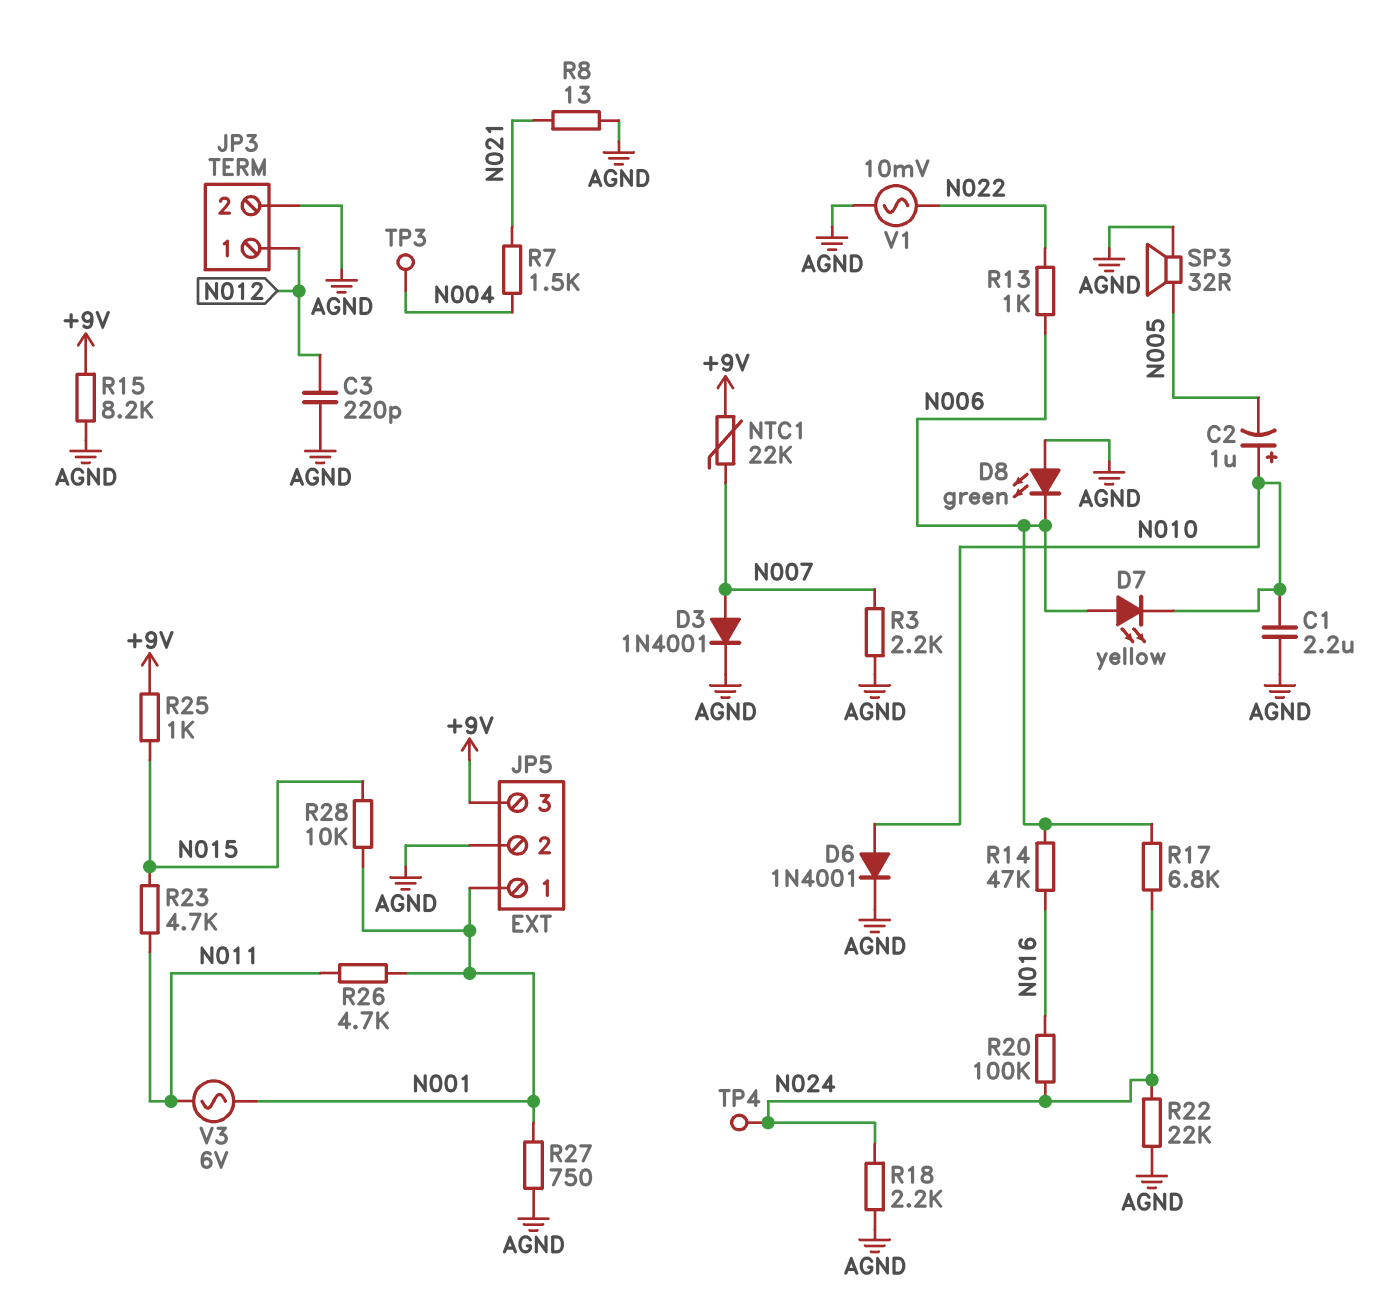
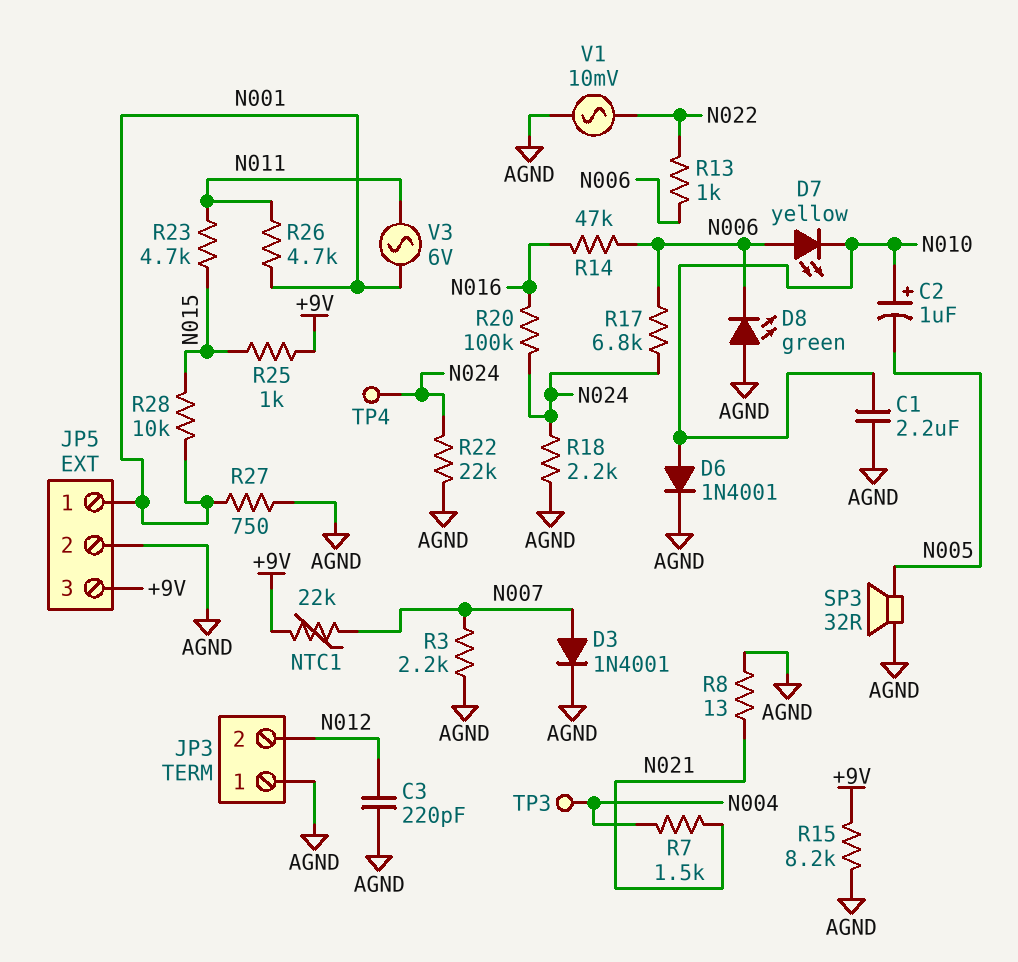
JP3 pin 1: N012 -> AGND
JP3 pin 2: AGND -> N012

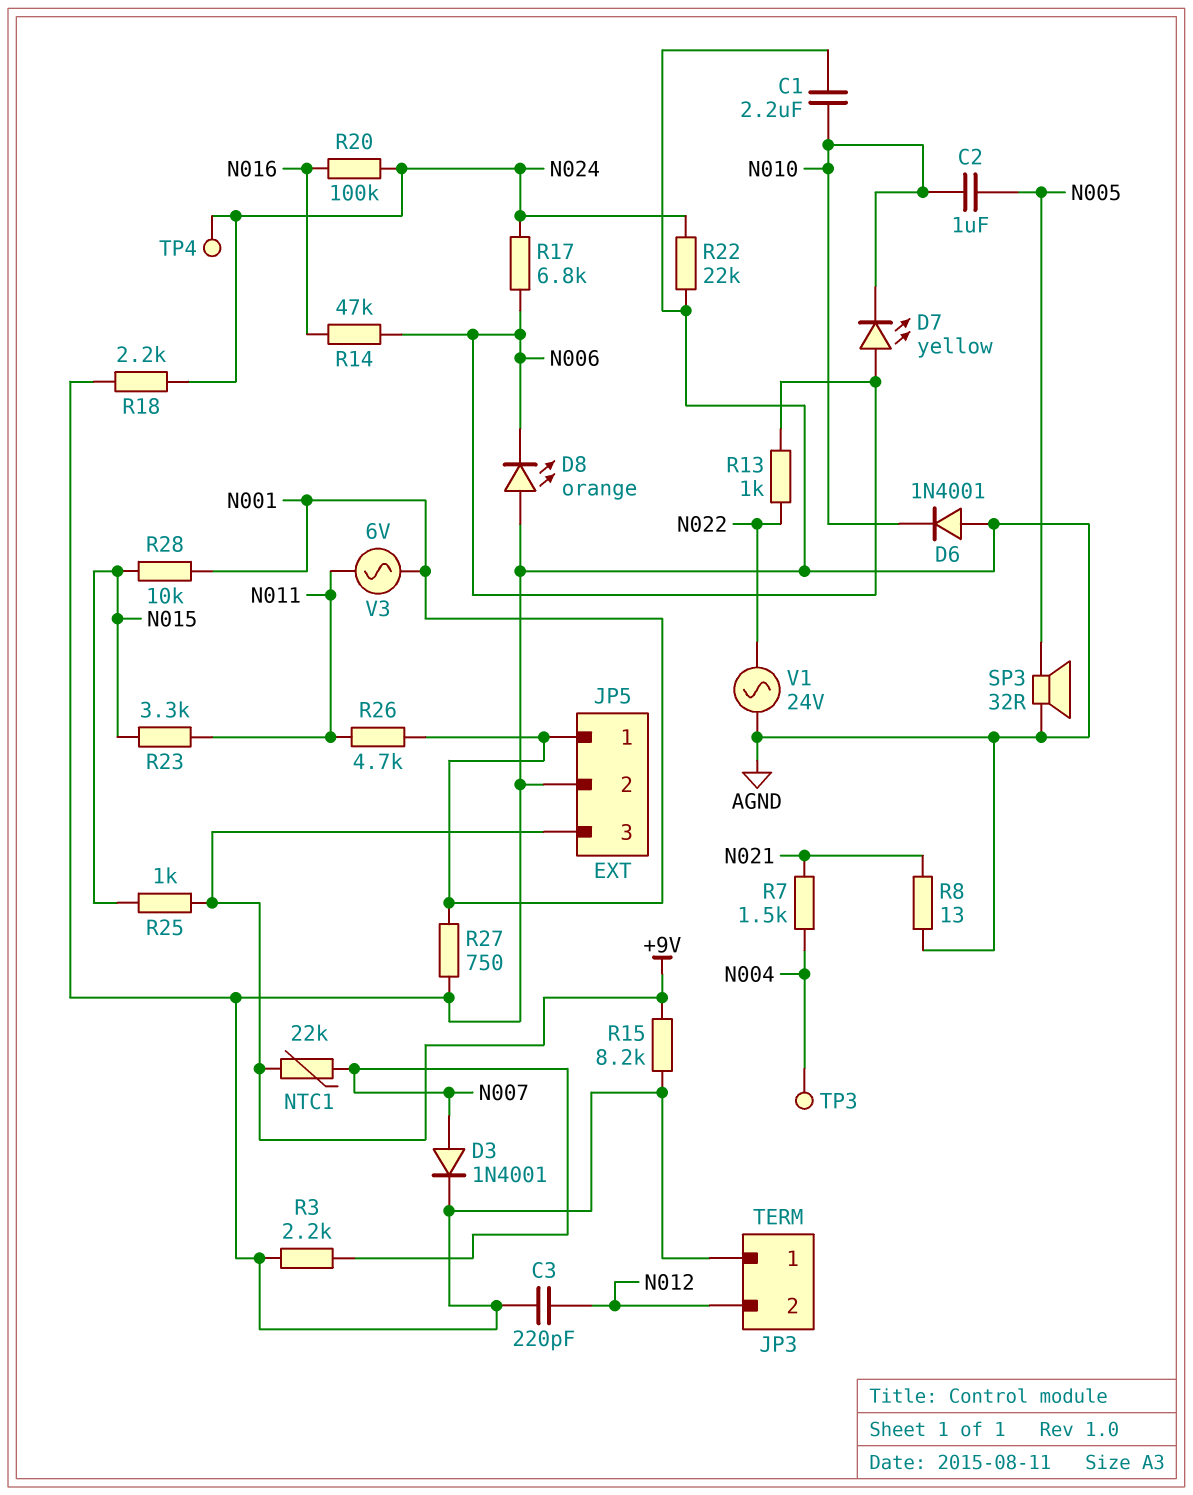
C2: 1uF (plus N010, minus N005) -> 1uF (N005, N010)
D6: diode 1N4001 (A N010, K AGND) -> diode 1N4001 (A AGND, K N010)
D8: LED green (A AGND, K N006) -> LED orange (A AGND, K N006)
R23: 4.7k (N011, N015) -> 3.3k (N011, N015)
V1: AC 10mV (AGND, N022) -> AC 24V (AGND, N022)

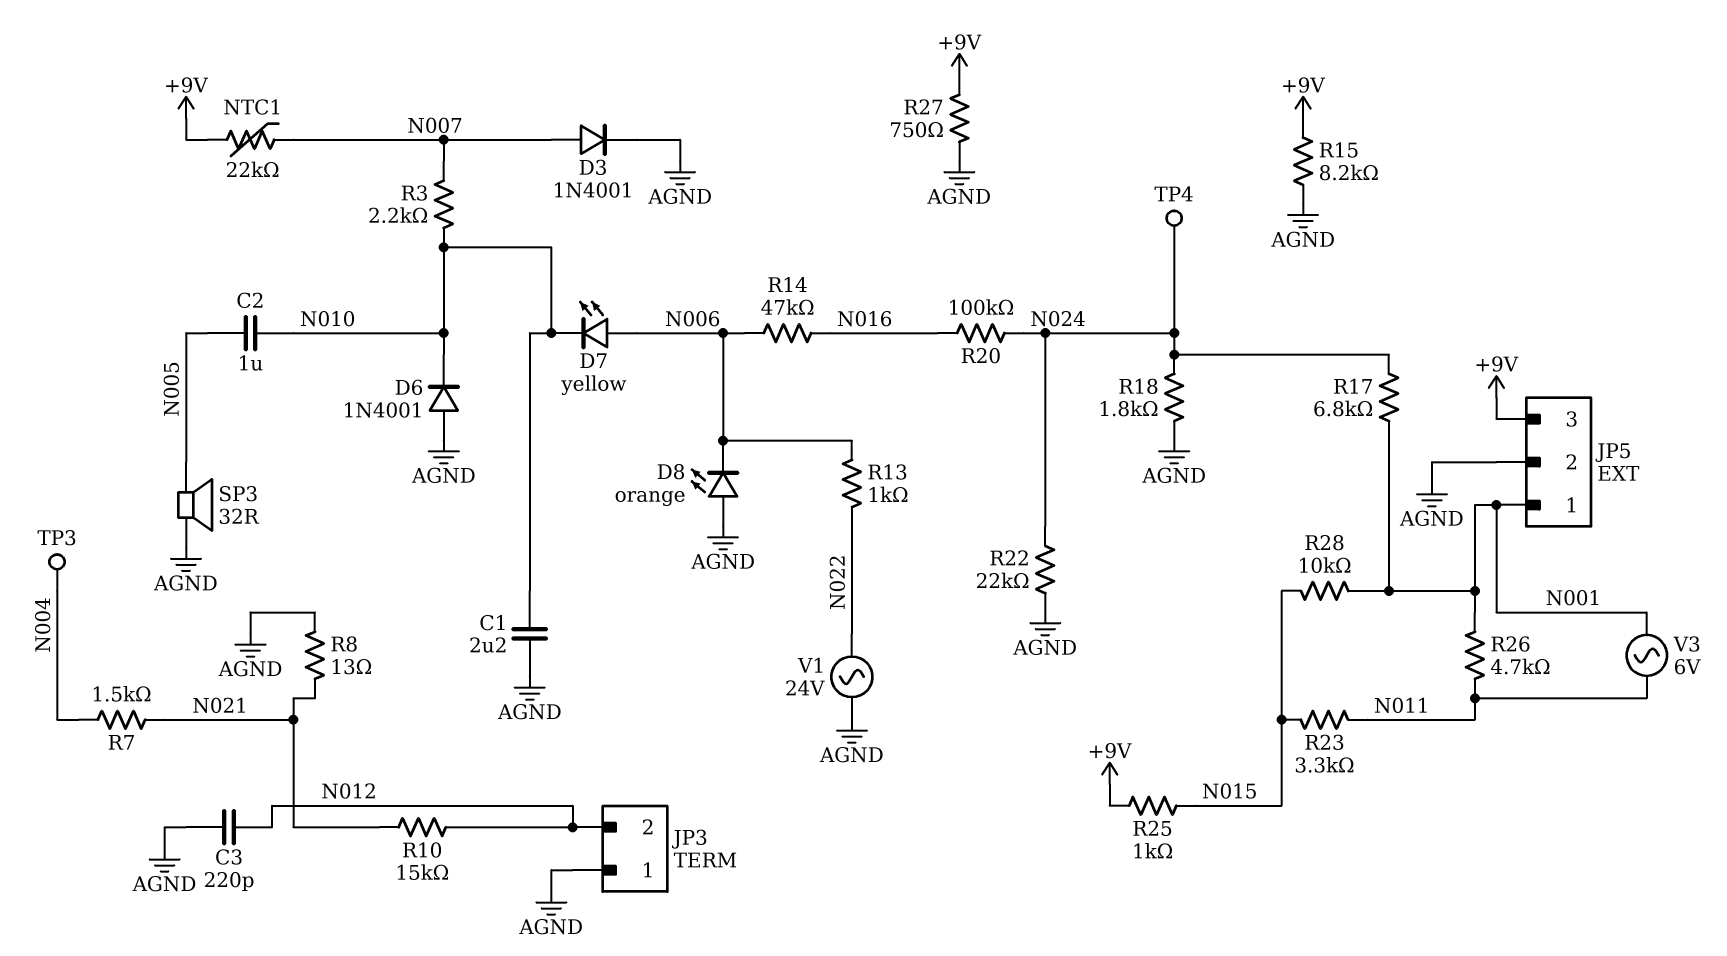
R3: 2.2k (AGND, N007) -> 2.2k (N007, N010)
R10: none -> 15k (N012, N021)
R17: 6.8k (N006, N024) -> 6.8k (N001, N024)
R18: 2.2k (AGND, N024) -> 1.8k (AGND, N024)
R27: 750 (AGND, N001) -> 750 (+9V, AGND)

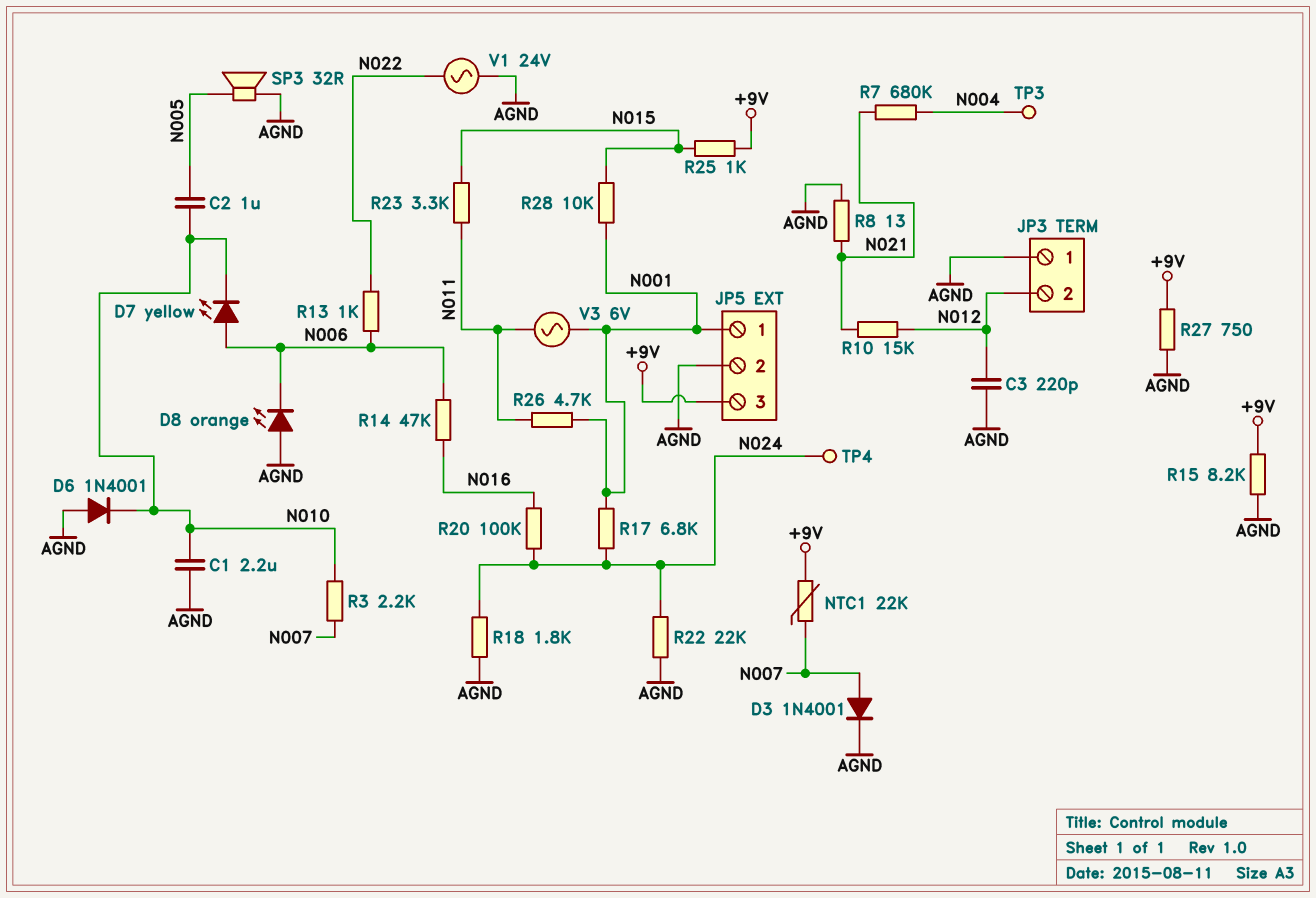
R7: 1.5k (N004, N021) -> 680k (N004, N021)

